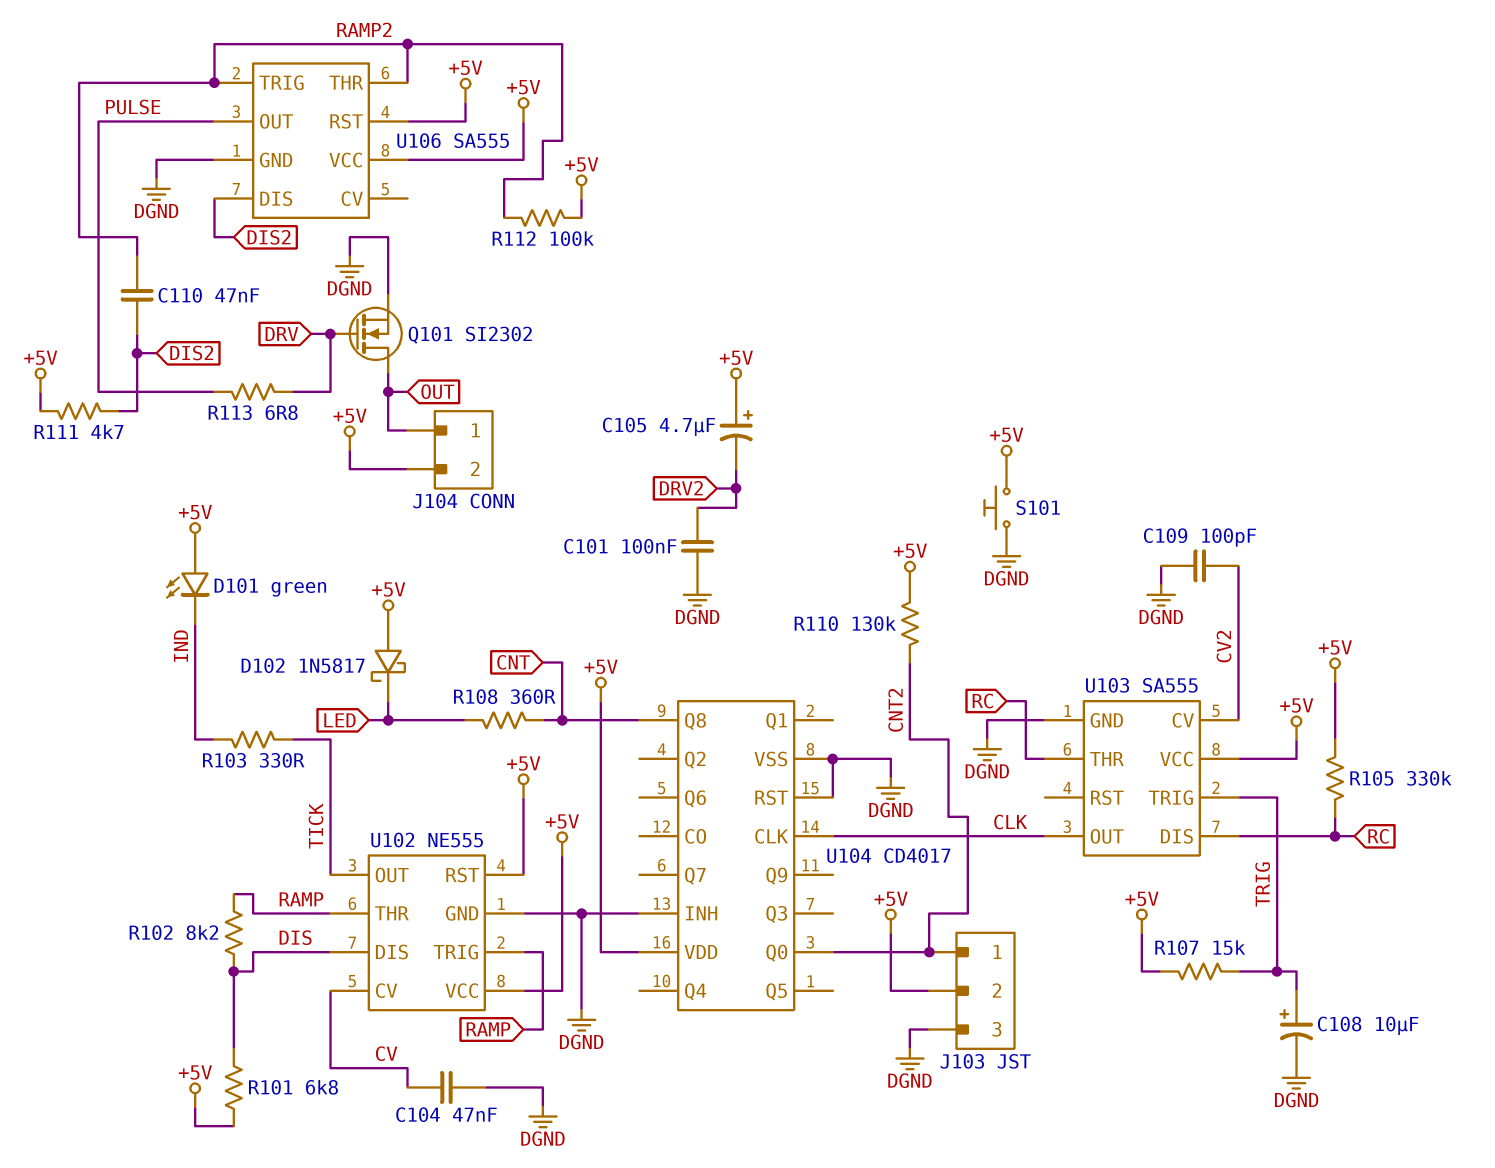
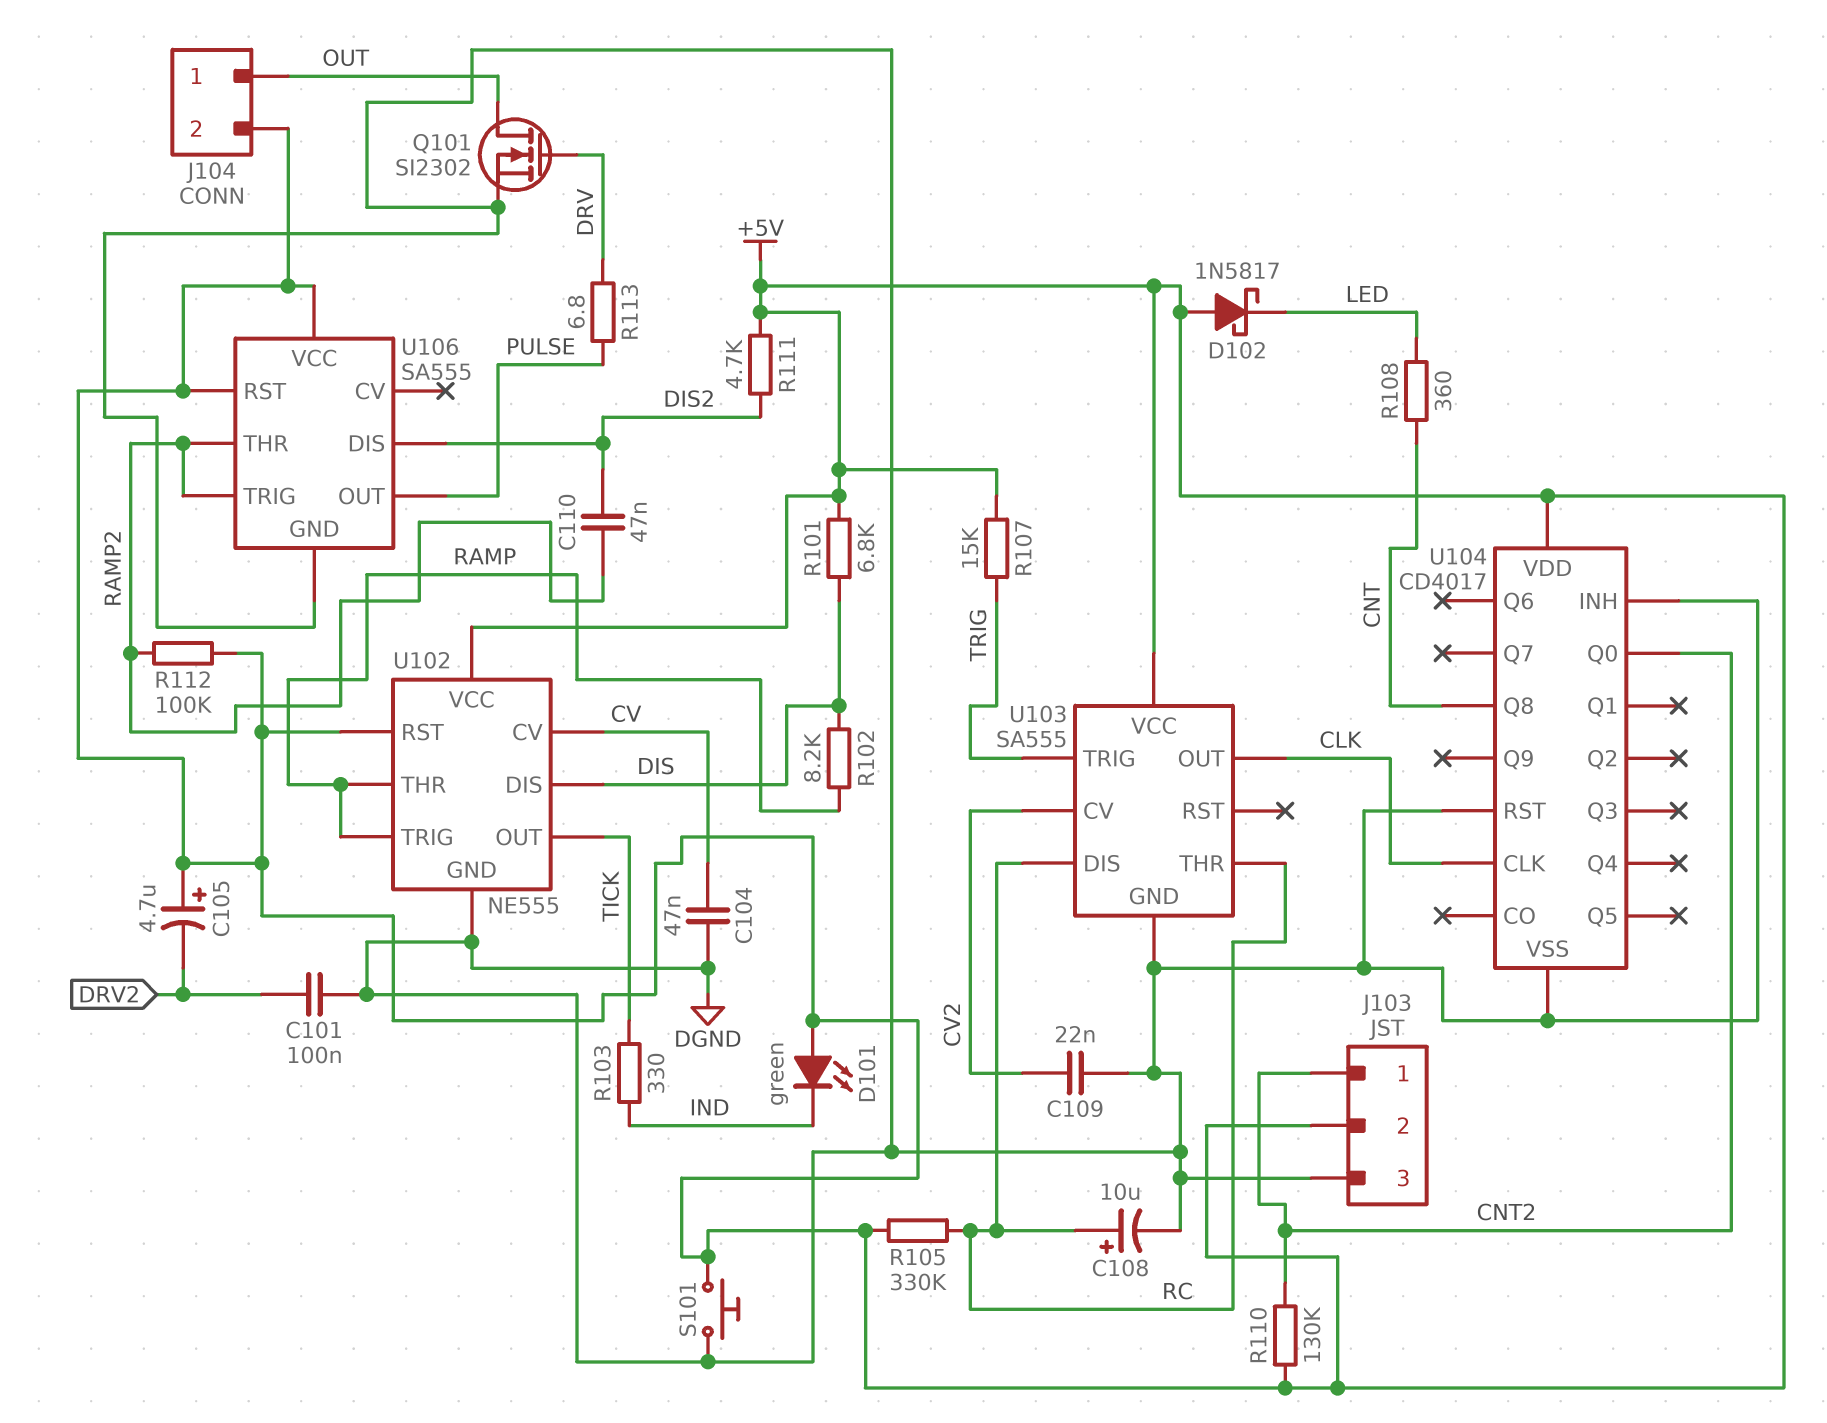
C108: 10uF (plus TRIG, minus DGND) -> 10uF (plus RC, minus DGND)
C109: 100pF (CV2, DGND) -> 22nF (CV2, DGND)

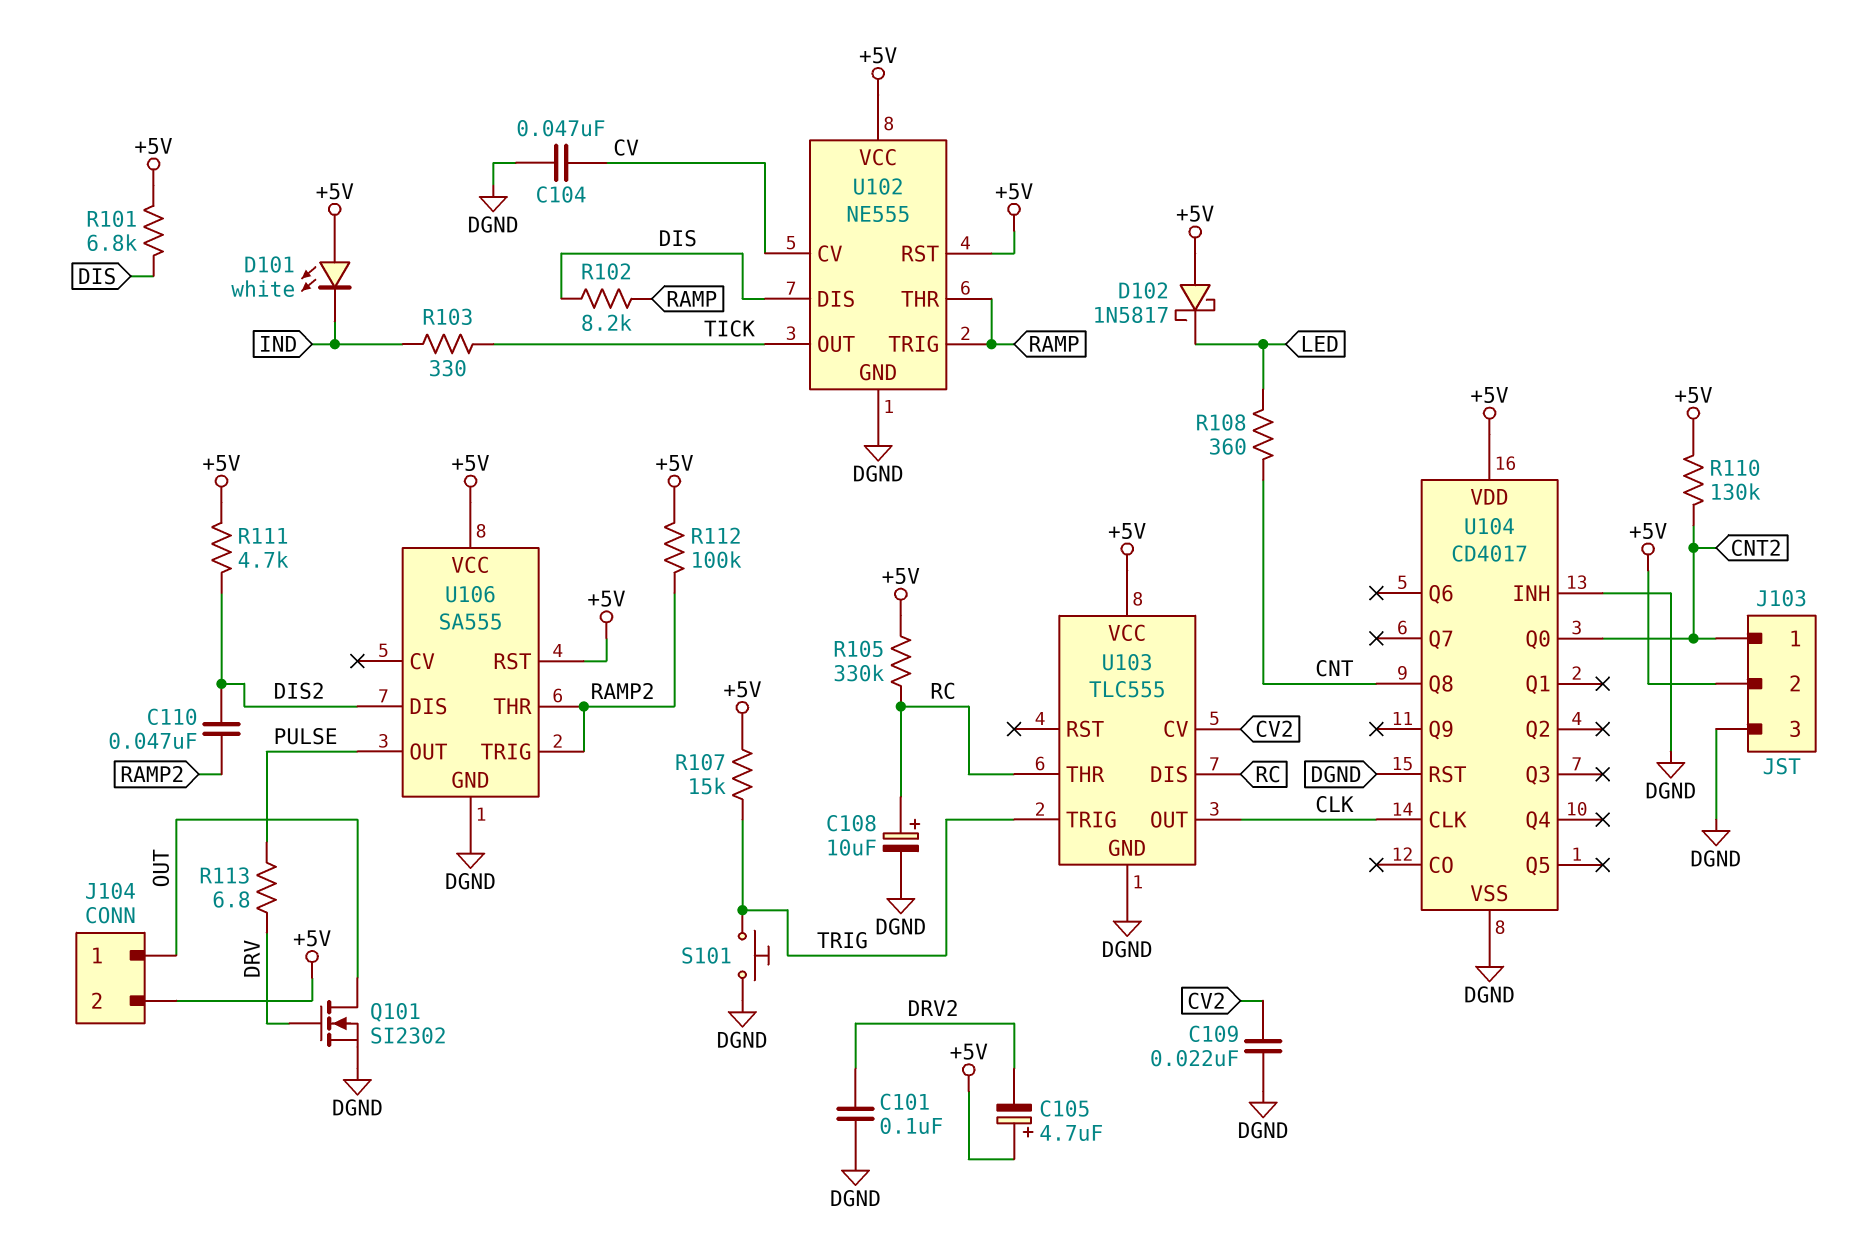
D101: LED green (A +5V, K IND) -> LED white (A +5V, K IND)
S101: button (+5V, DGND) -> button (DGND, TRIG)
U103: SA555 -> TLC555

